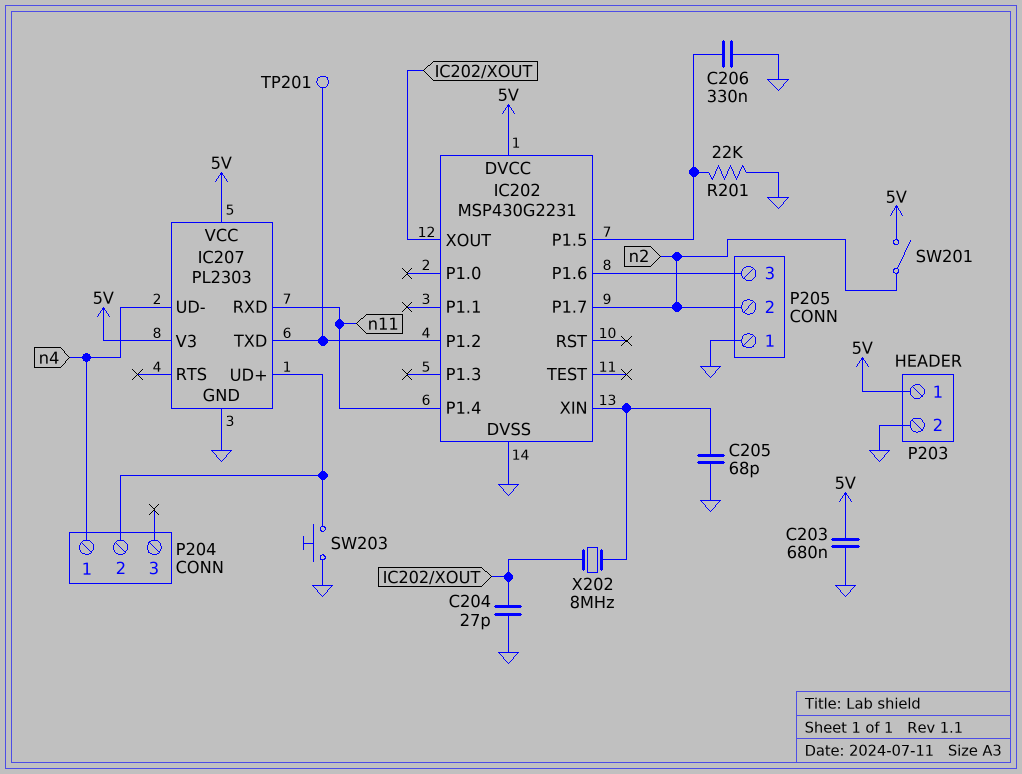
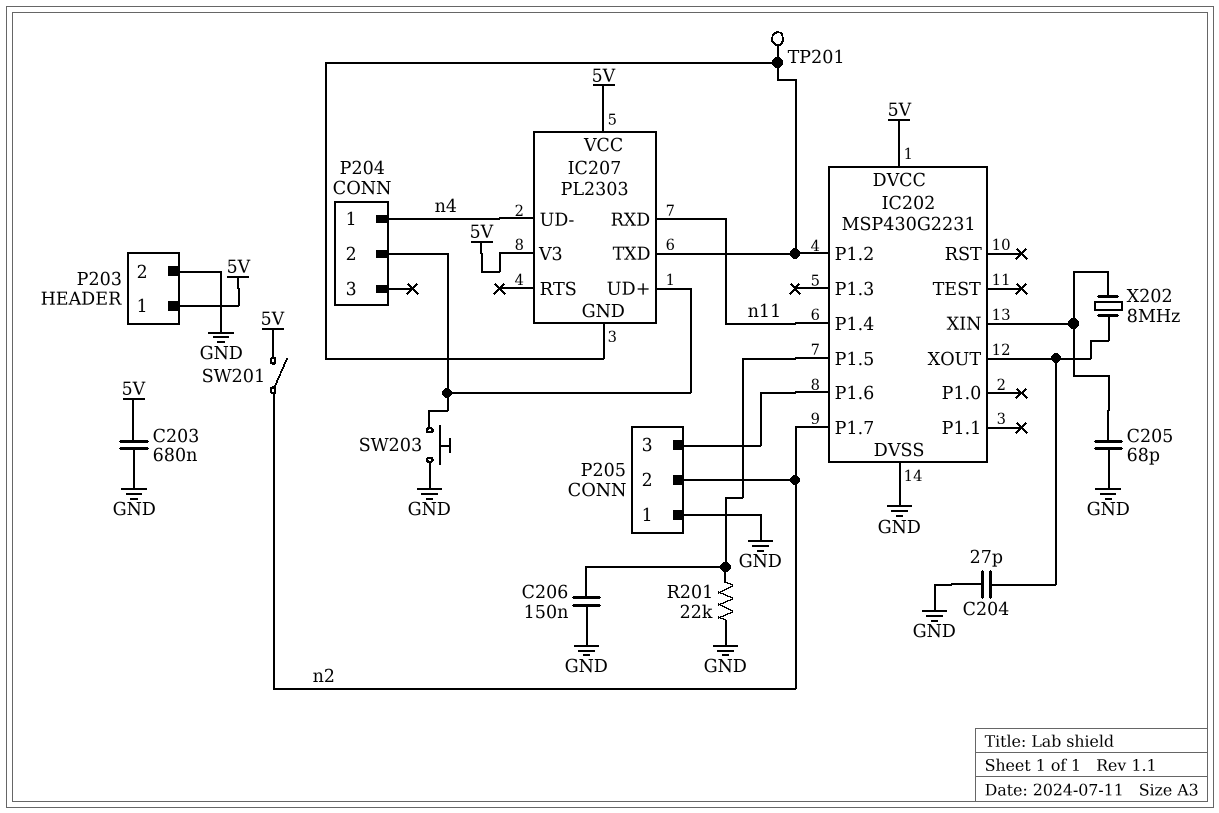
C206: 330nF (GND, IC202/P1.5) -> 150nF (GND, IC202/P1.5)
IC207 pin GND: GND -> IC202/P1.2

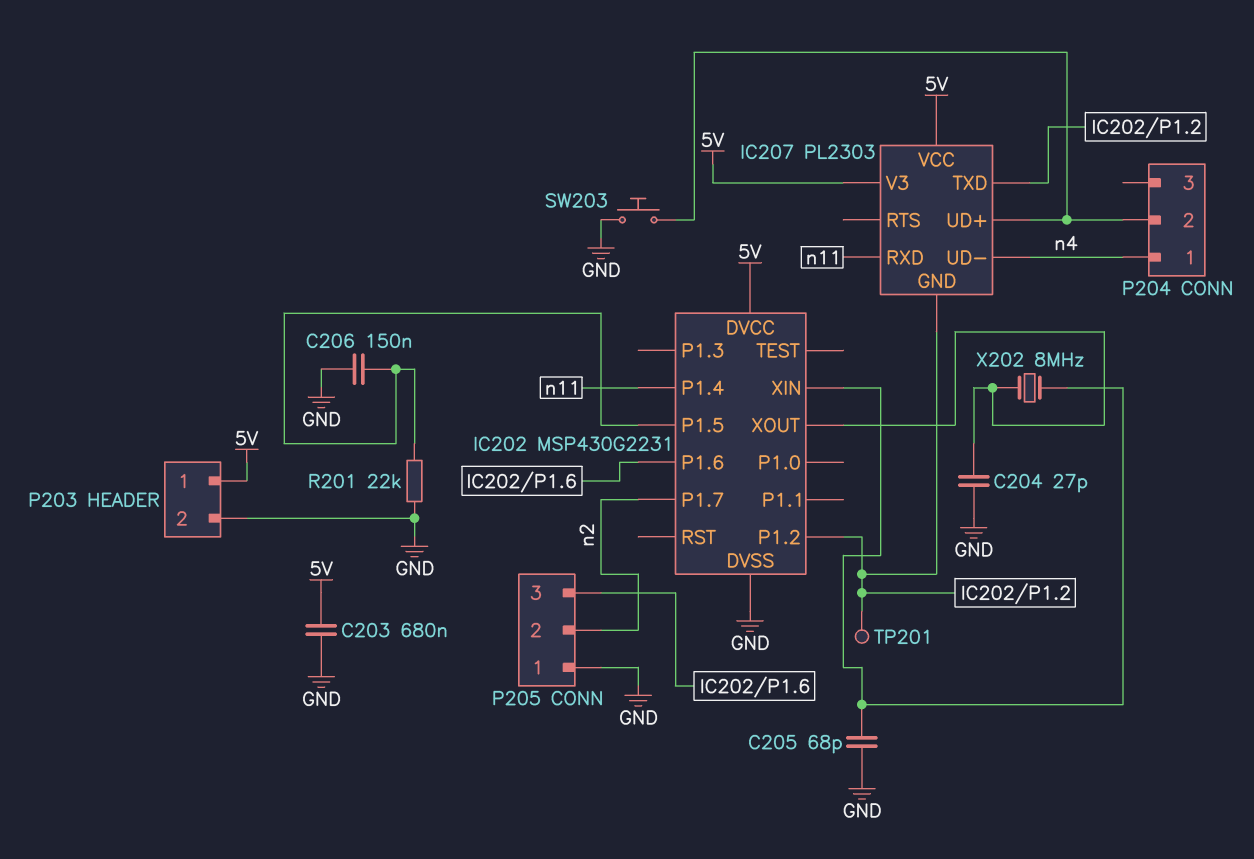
SW201: switch (5V, n2) -> none

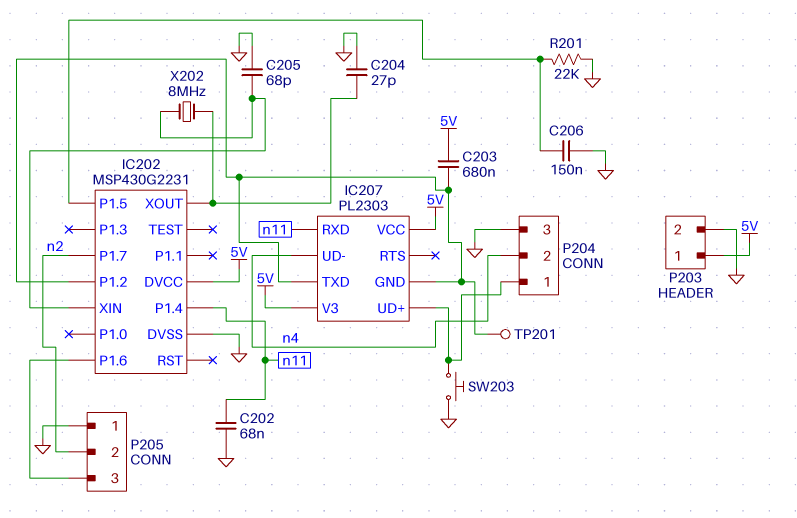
C202: none -> 68nF (GND, n11)
C203: 680nF (5V, GND) -> 680nF (5V, IC202/P1.2)
P204 pin 1: n4 -> IC207/UD+
P204 pin 2: IC207/UD+ -> n4
P204 pin 3: none -> GND

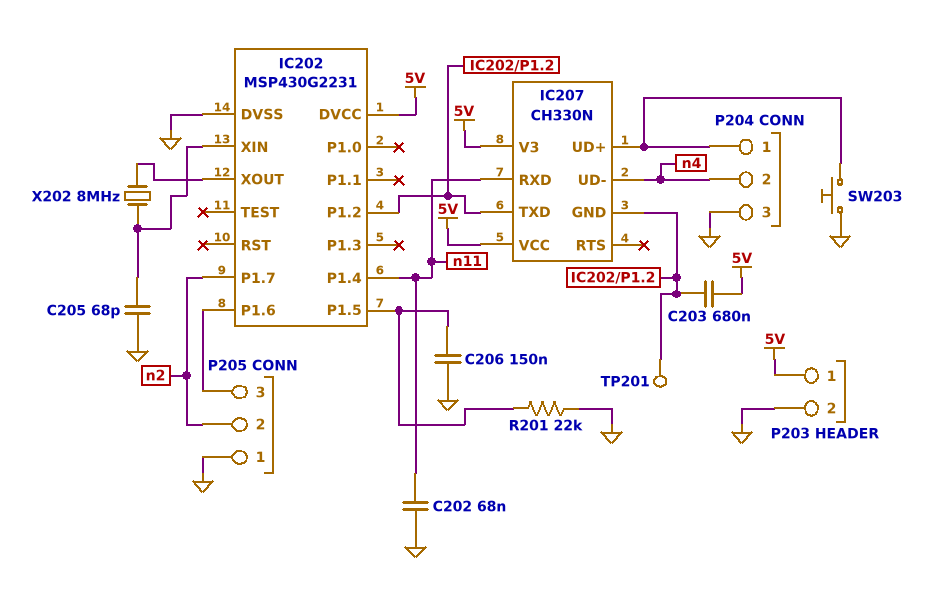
C204: 27pF (GND, IC202/XOUT) -> none
IC207: PL2303 -> CH330N

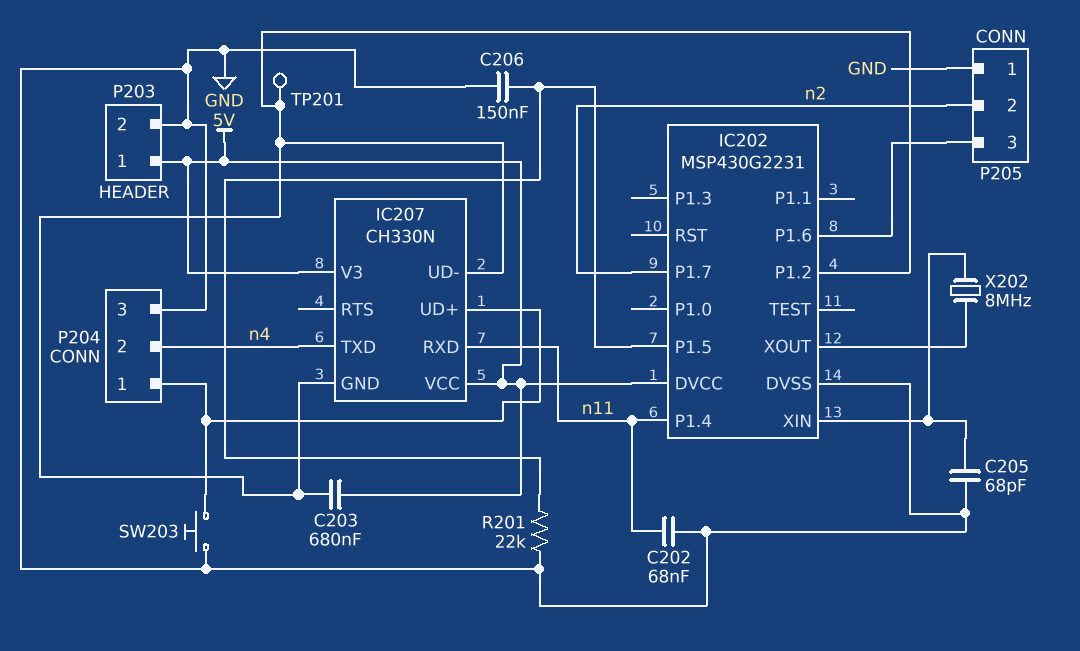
IC207 pin TXD: IC202/P1.2 -> n4
IC207 pin UD-: n4 -> IC202/P1.2

